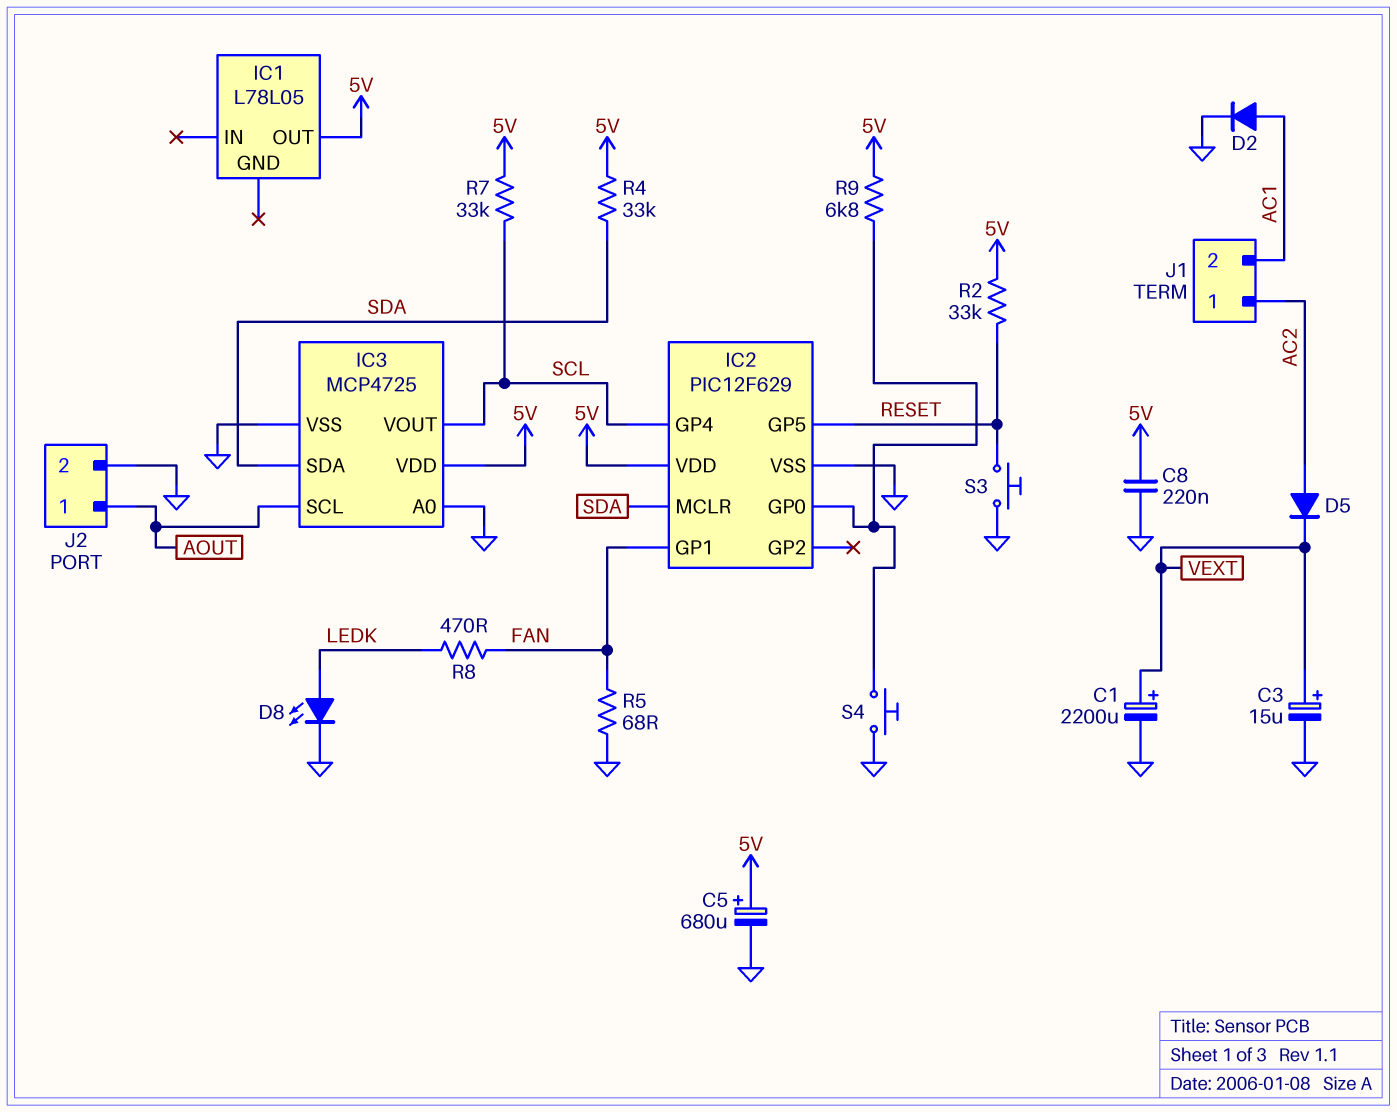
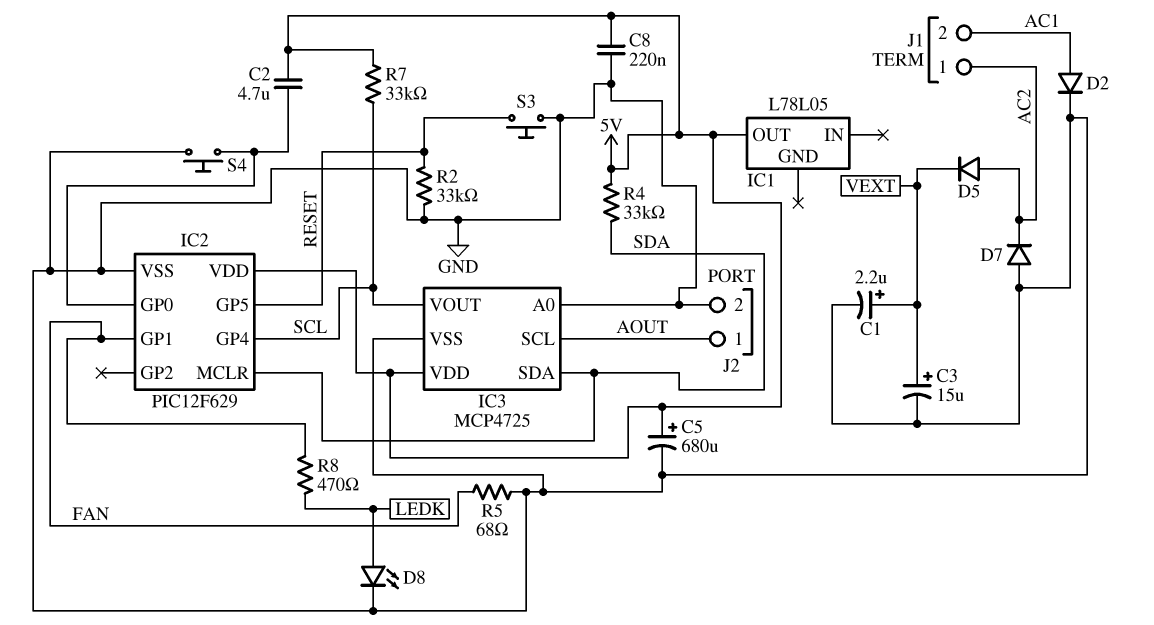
C1: 2200uF (plus VEXT, minus GND) -> 2.2uF (plus VEXT, minus GND)
C2: none -> 4.7uF (5V, IC2/GP0)
D7: none -> diode (A GND, K AC2)
R2: 33k (5V, RESET) -> 33k (GND, RESET)
R9: 6.8k (5V, IC2/GP0) -> none

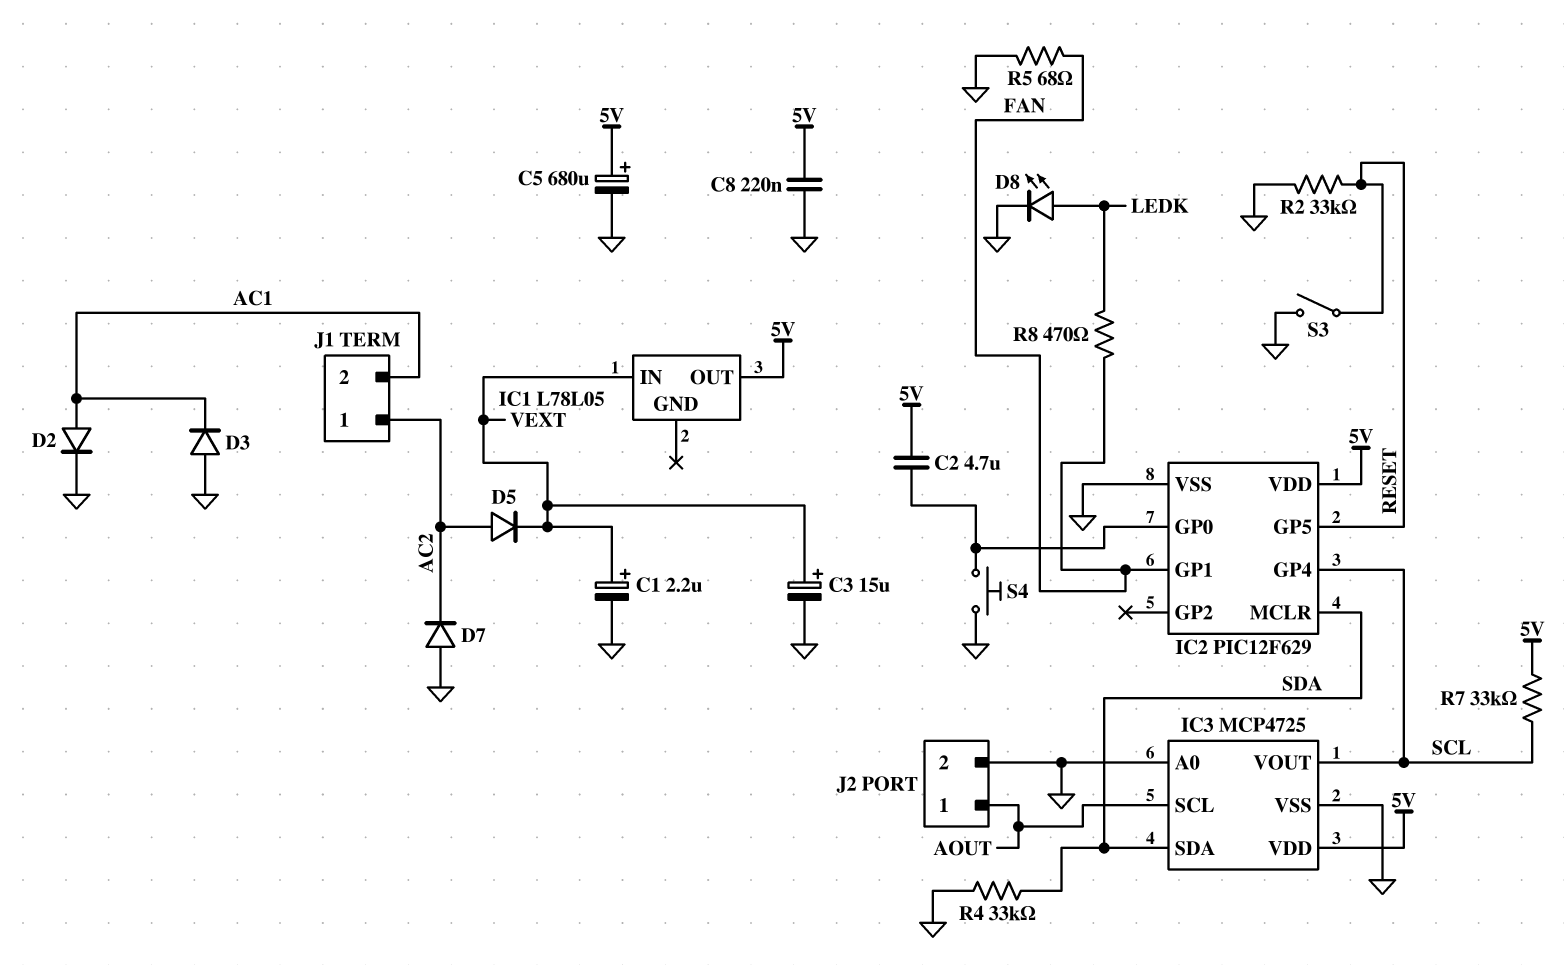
D3: none -> diode (A GND, K AC1)
IC1 pin IN: none -> VEXT
R4: 33k (5V, SDA) -> 33k (GND, SDA)
S3: button (GND, RESET) -> switch (GND, RESET)

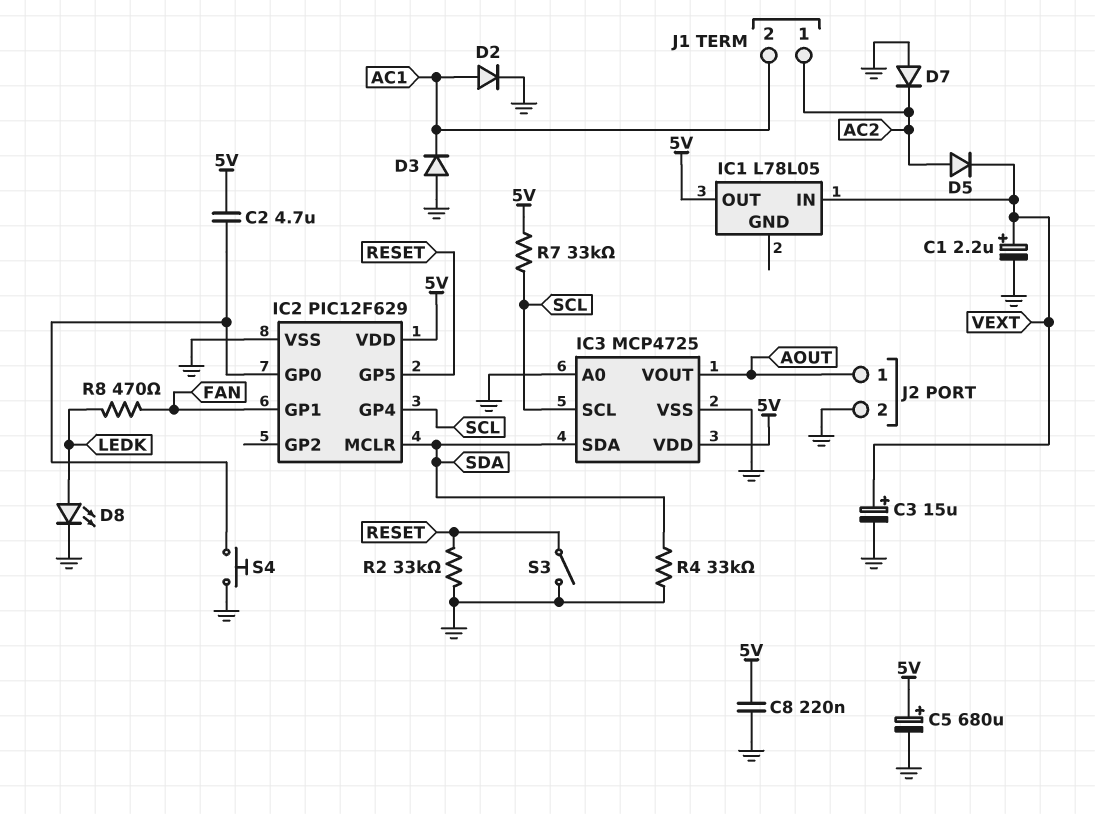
IC3 pin SCL: AOUT -> SCL
IC3 pin VOUT: SCL -> AOUT
R5: 68 (FAN, GND) -> none

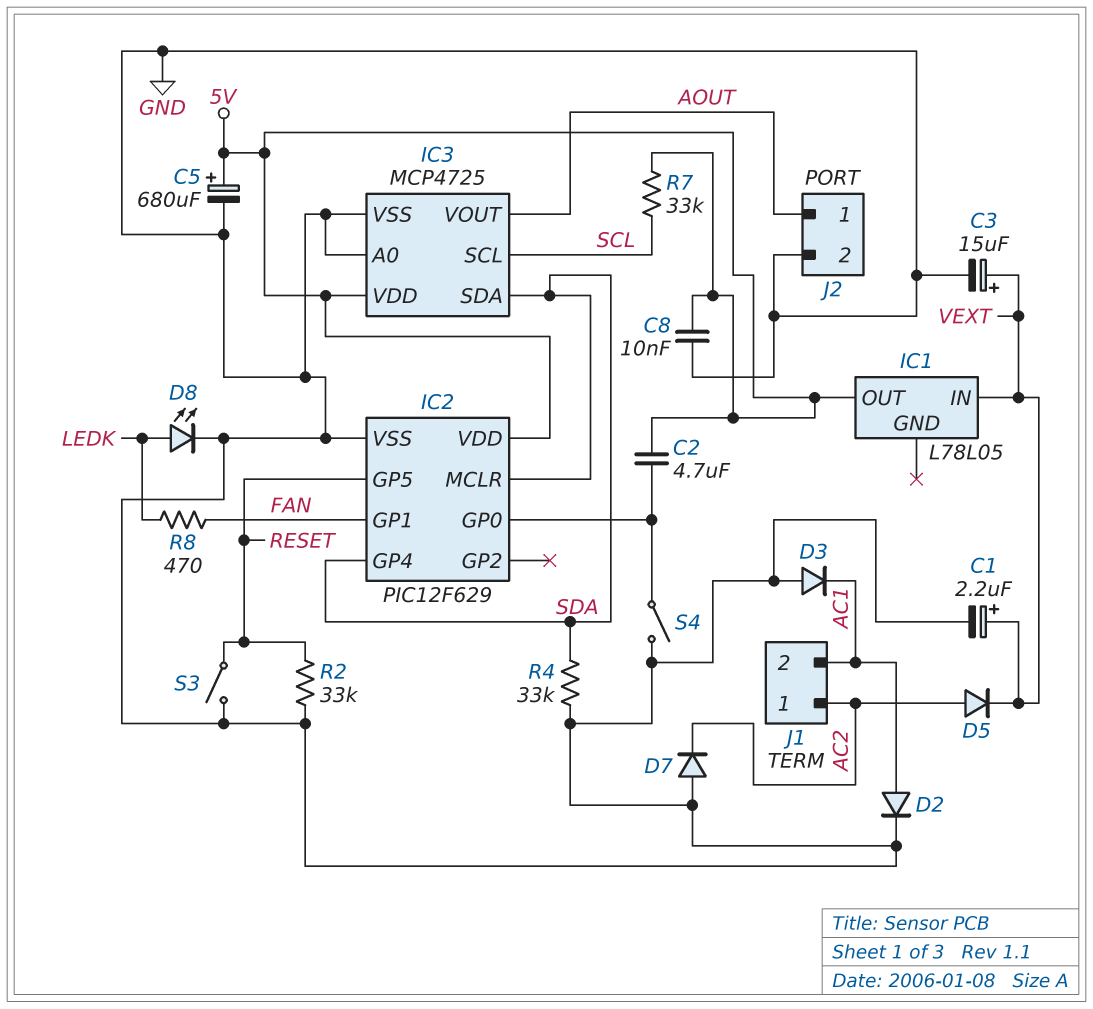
C8: 220nF (5V, GND) -> 10nF (5V, GND)
IC2 pin GP4: SCL -> SDA
S4: button (GND, IC2/GP0) -> switch (GND, IC2/GP0)

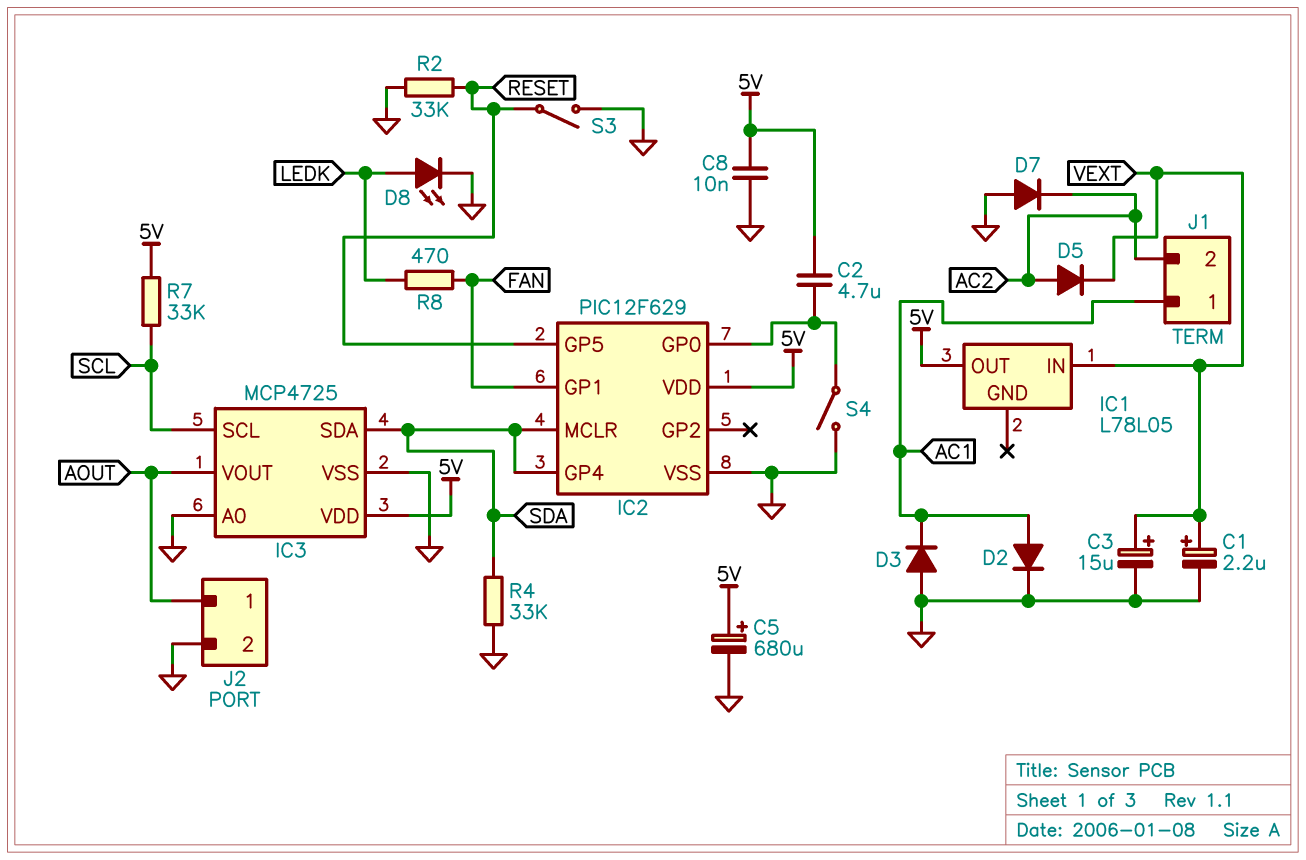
J1 pin 1: AC2 -> AC1
J1 pin 2: AC1 -> AC2

